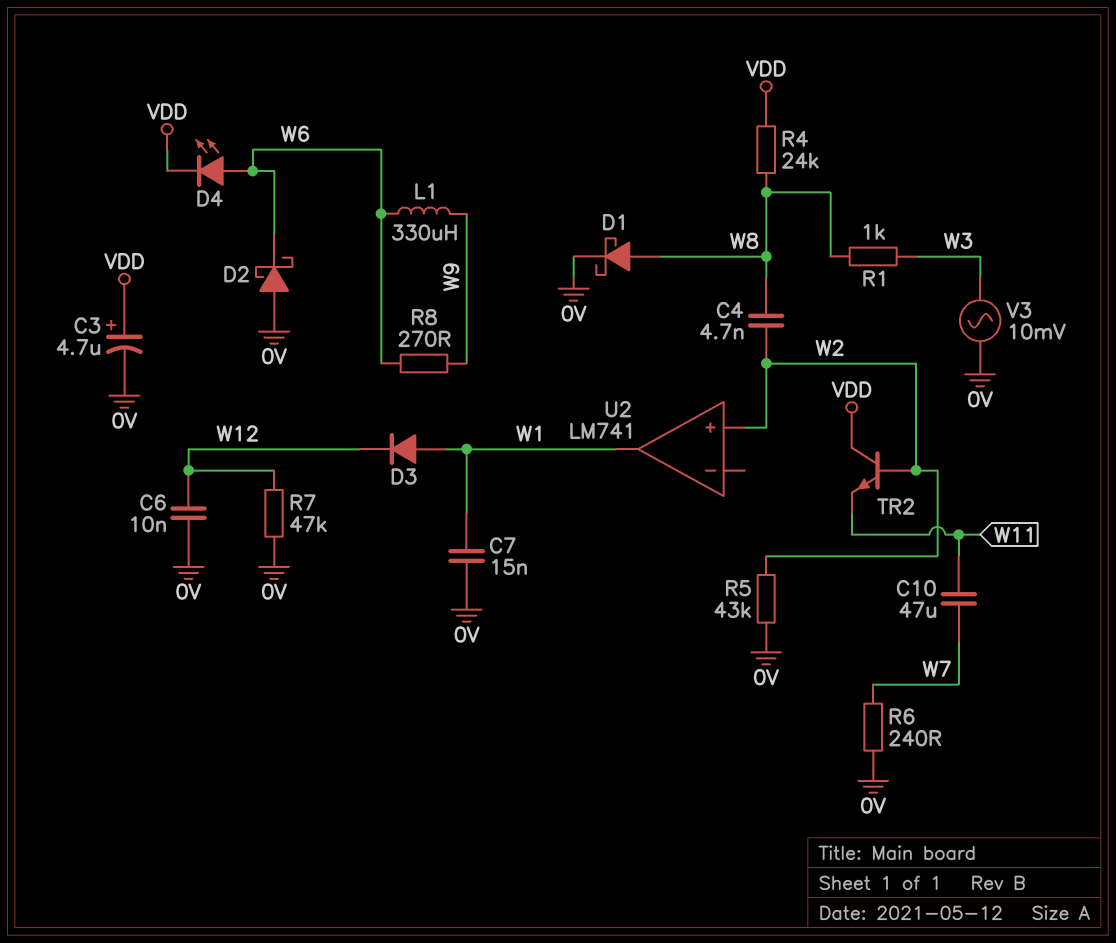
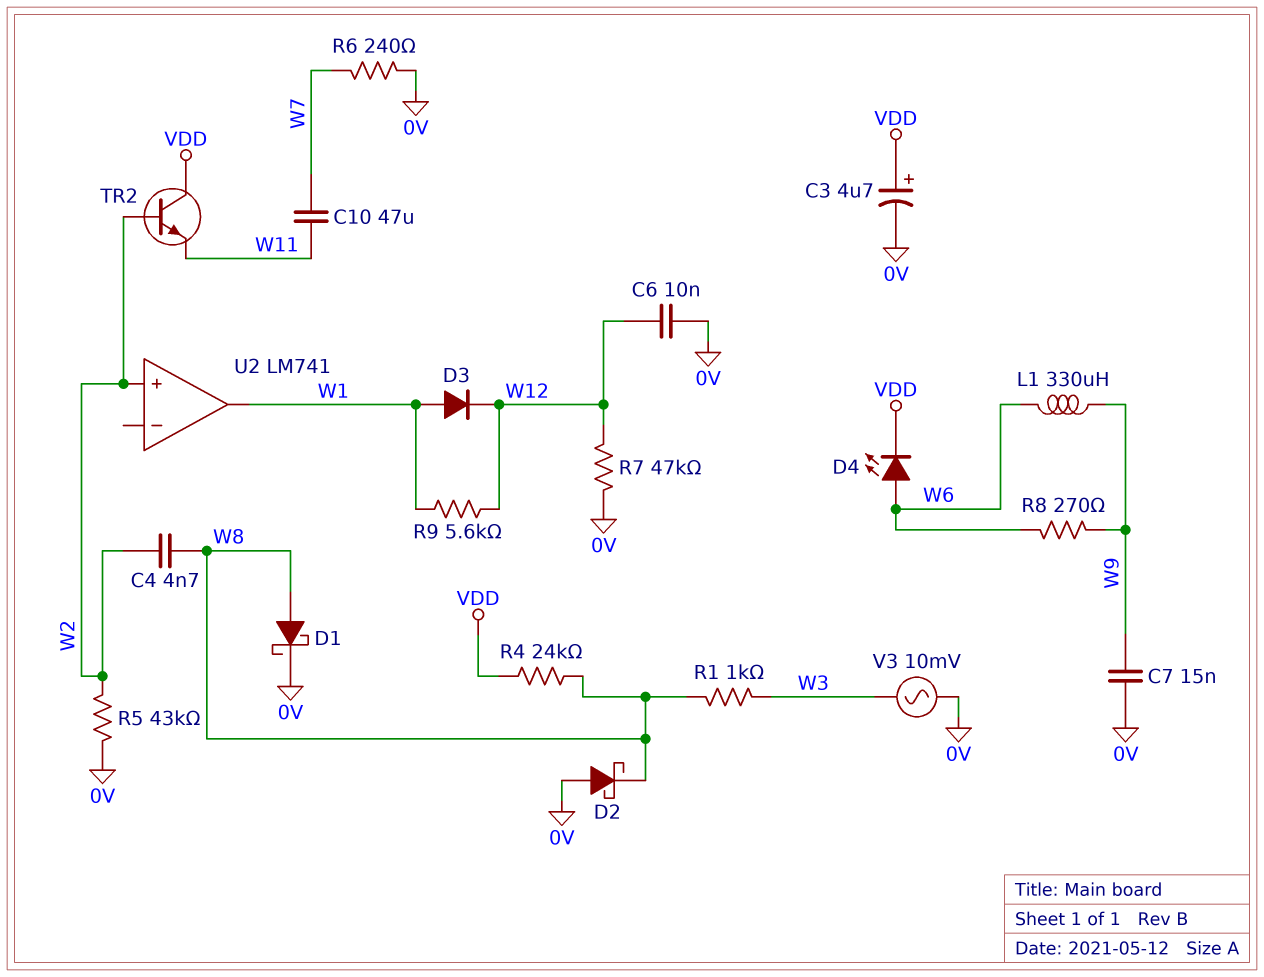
C7: 15nF (0V, W1) -> 15nF (0V, W9)
D2: schottky (A 0V, K W6) -> schottky (A 0V, K W8)
R9: none -> 5.6k (W1, W12)

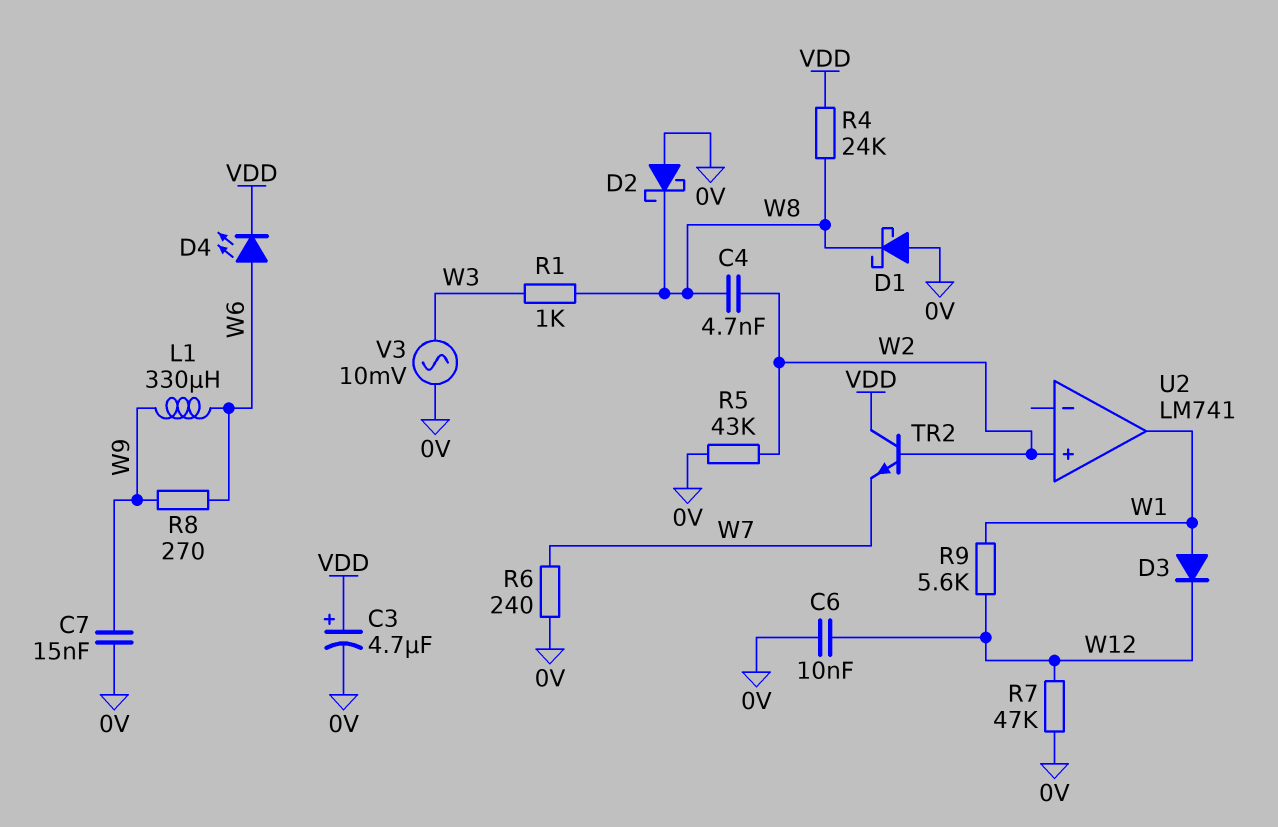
C10: 47uF (W7, W11) -> none
D1: schottky (A W8, K 0V) -> schottky (A 0V, K W8)
TR2: NPN (B W2, C VDD, E W11) -> NPN (B W2, C VDD, E W7)

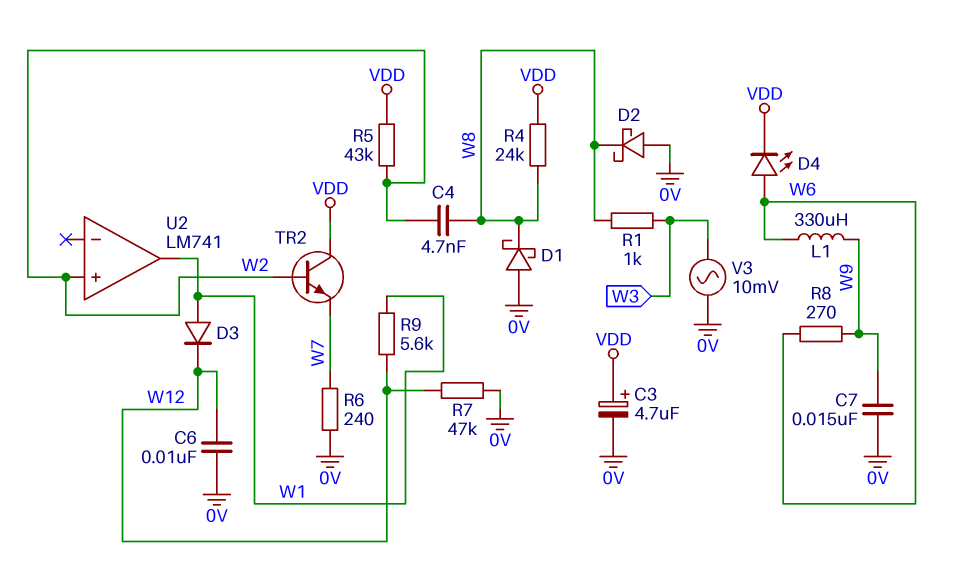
R5: 43k (0V, W2) -> 43k (VDD, W2)

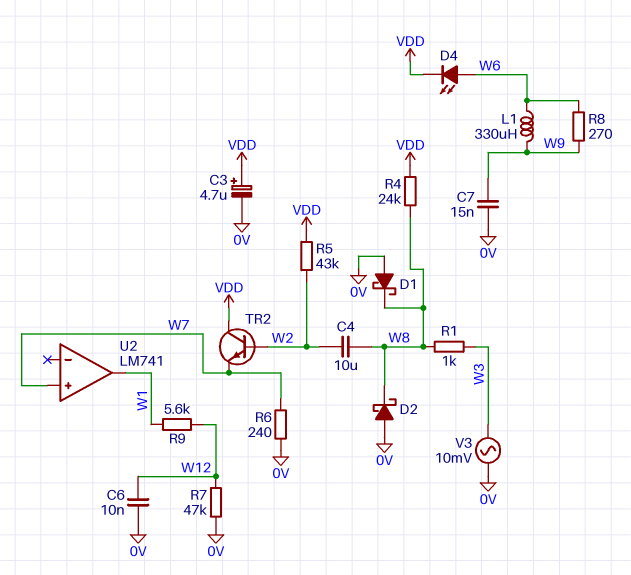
C4: 4.7nF (W2, W8) -> 10uF (W2, W8)
D3: diode (A W1, K W12) -> none
U2 pin in+: W2 -> W7

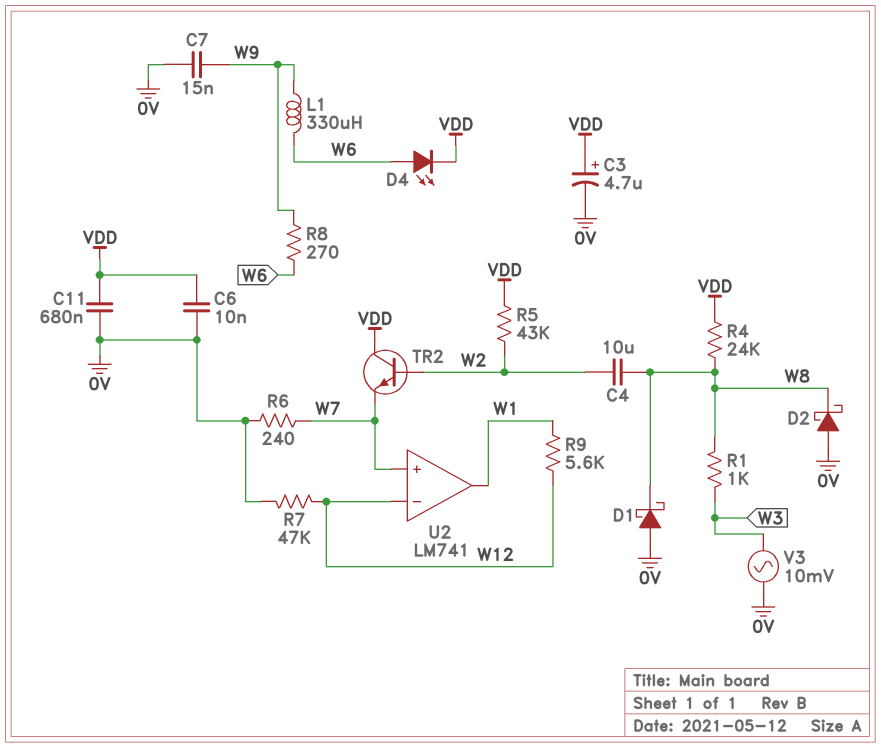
C6: 10nF (0V, W12) -> 10nF (0V, VDD)
C11: none -> 680nF (0V, VDD)
U2 pin in-: none -> W12

